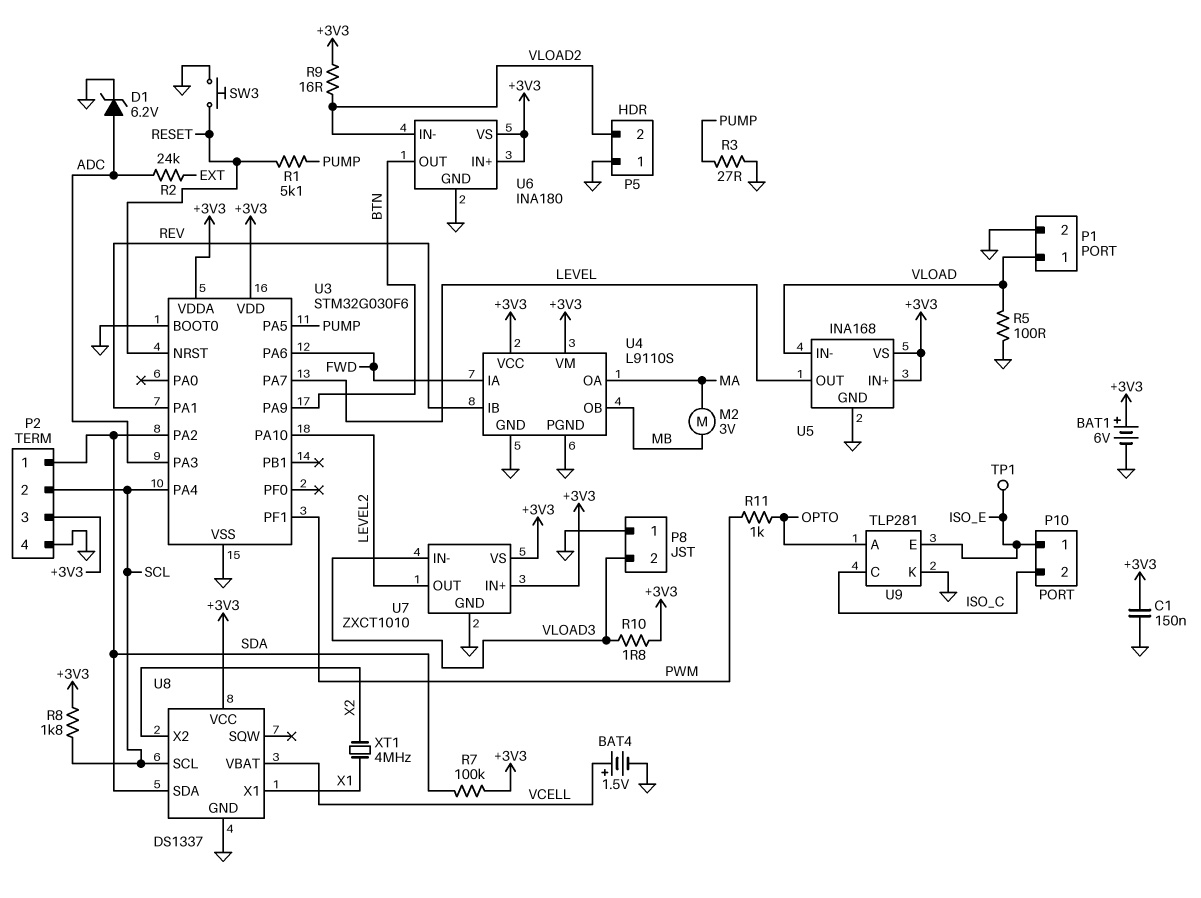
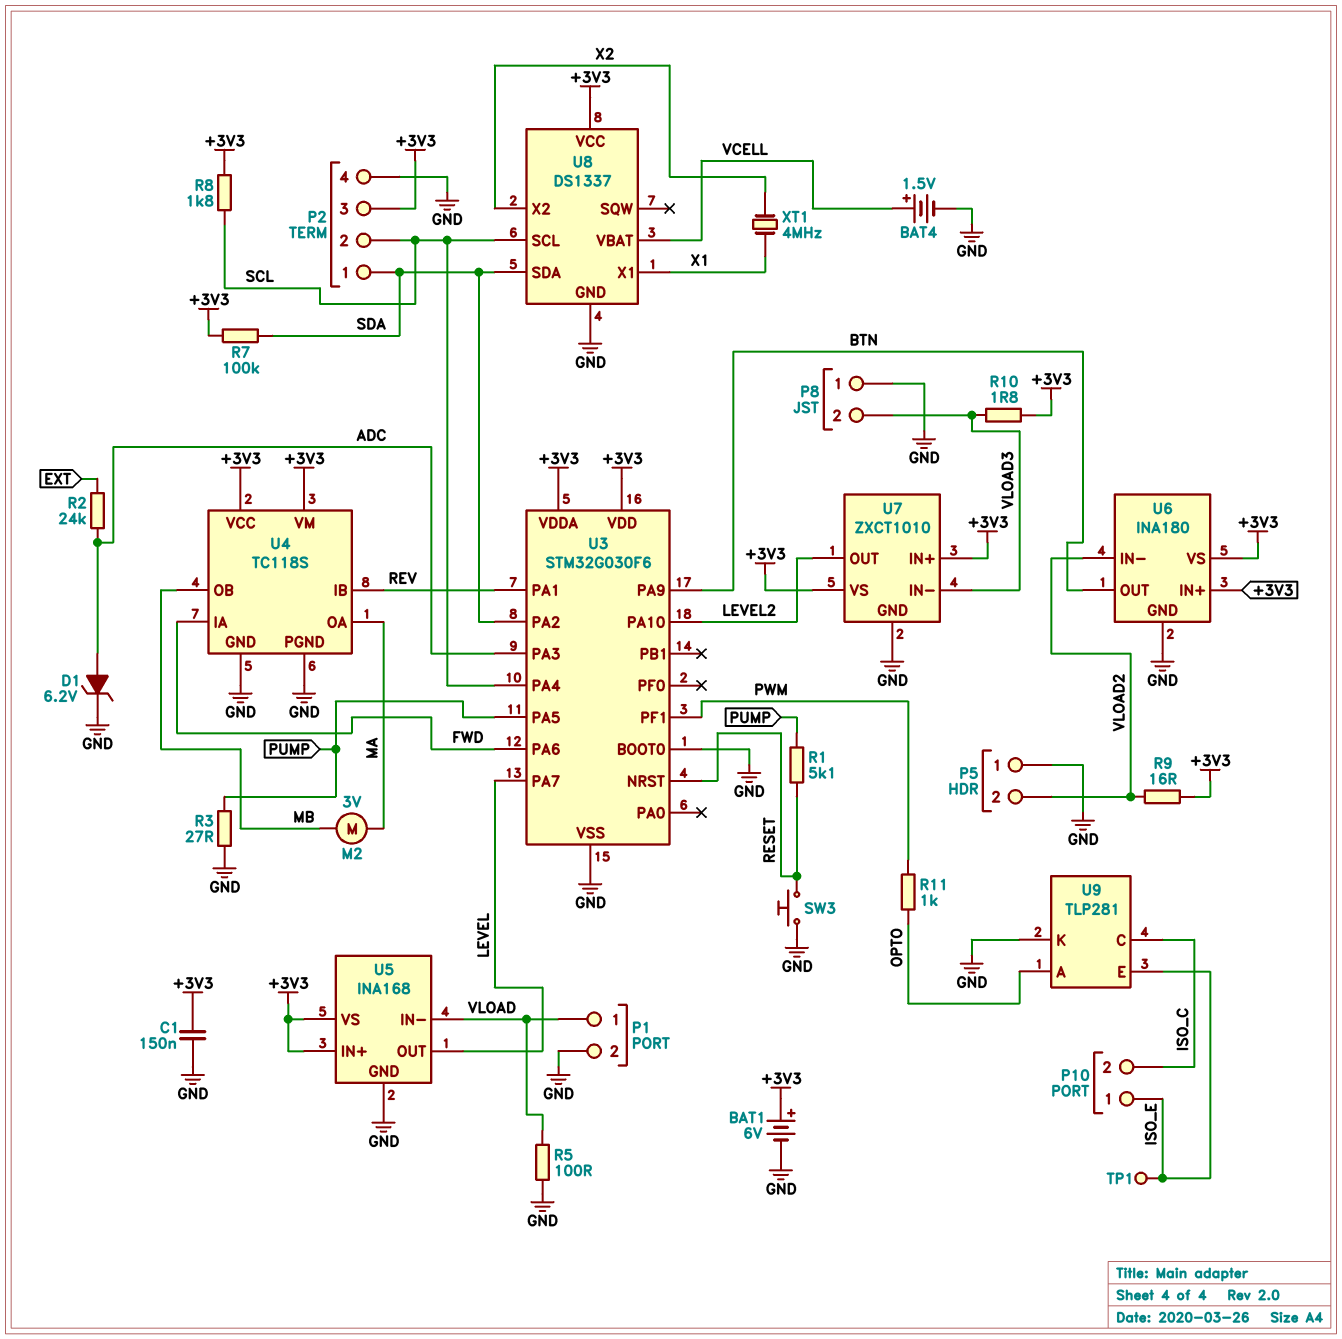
U4: L9110S -> TC118S

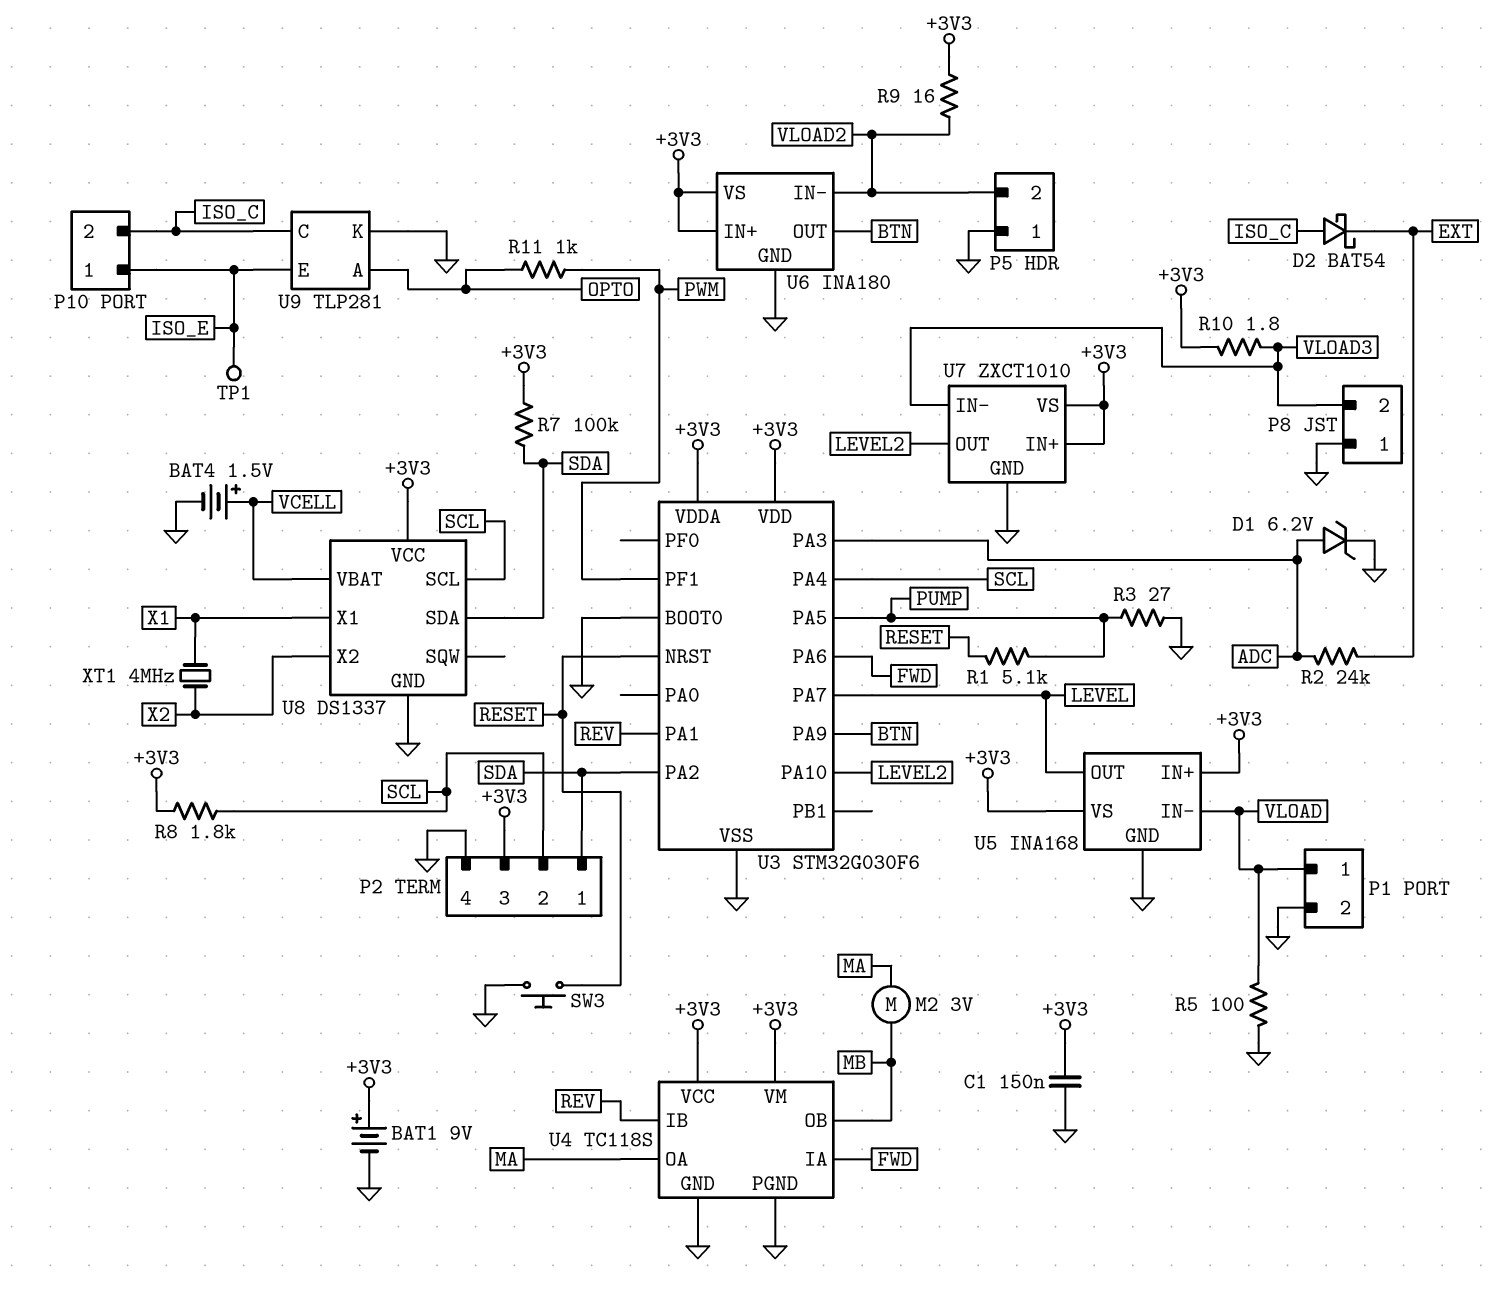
BAT1: 6V (plus +3V3, minus GND) -> 9V (plus +3V3, minus GND)
D2: none -> schottky BAT54 (A ISO_C, K EXT)

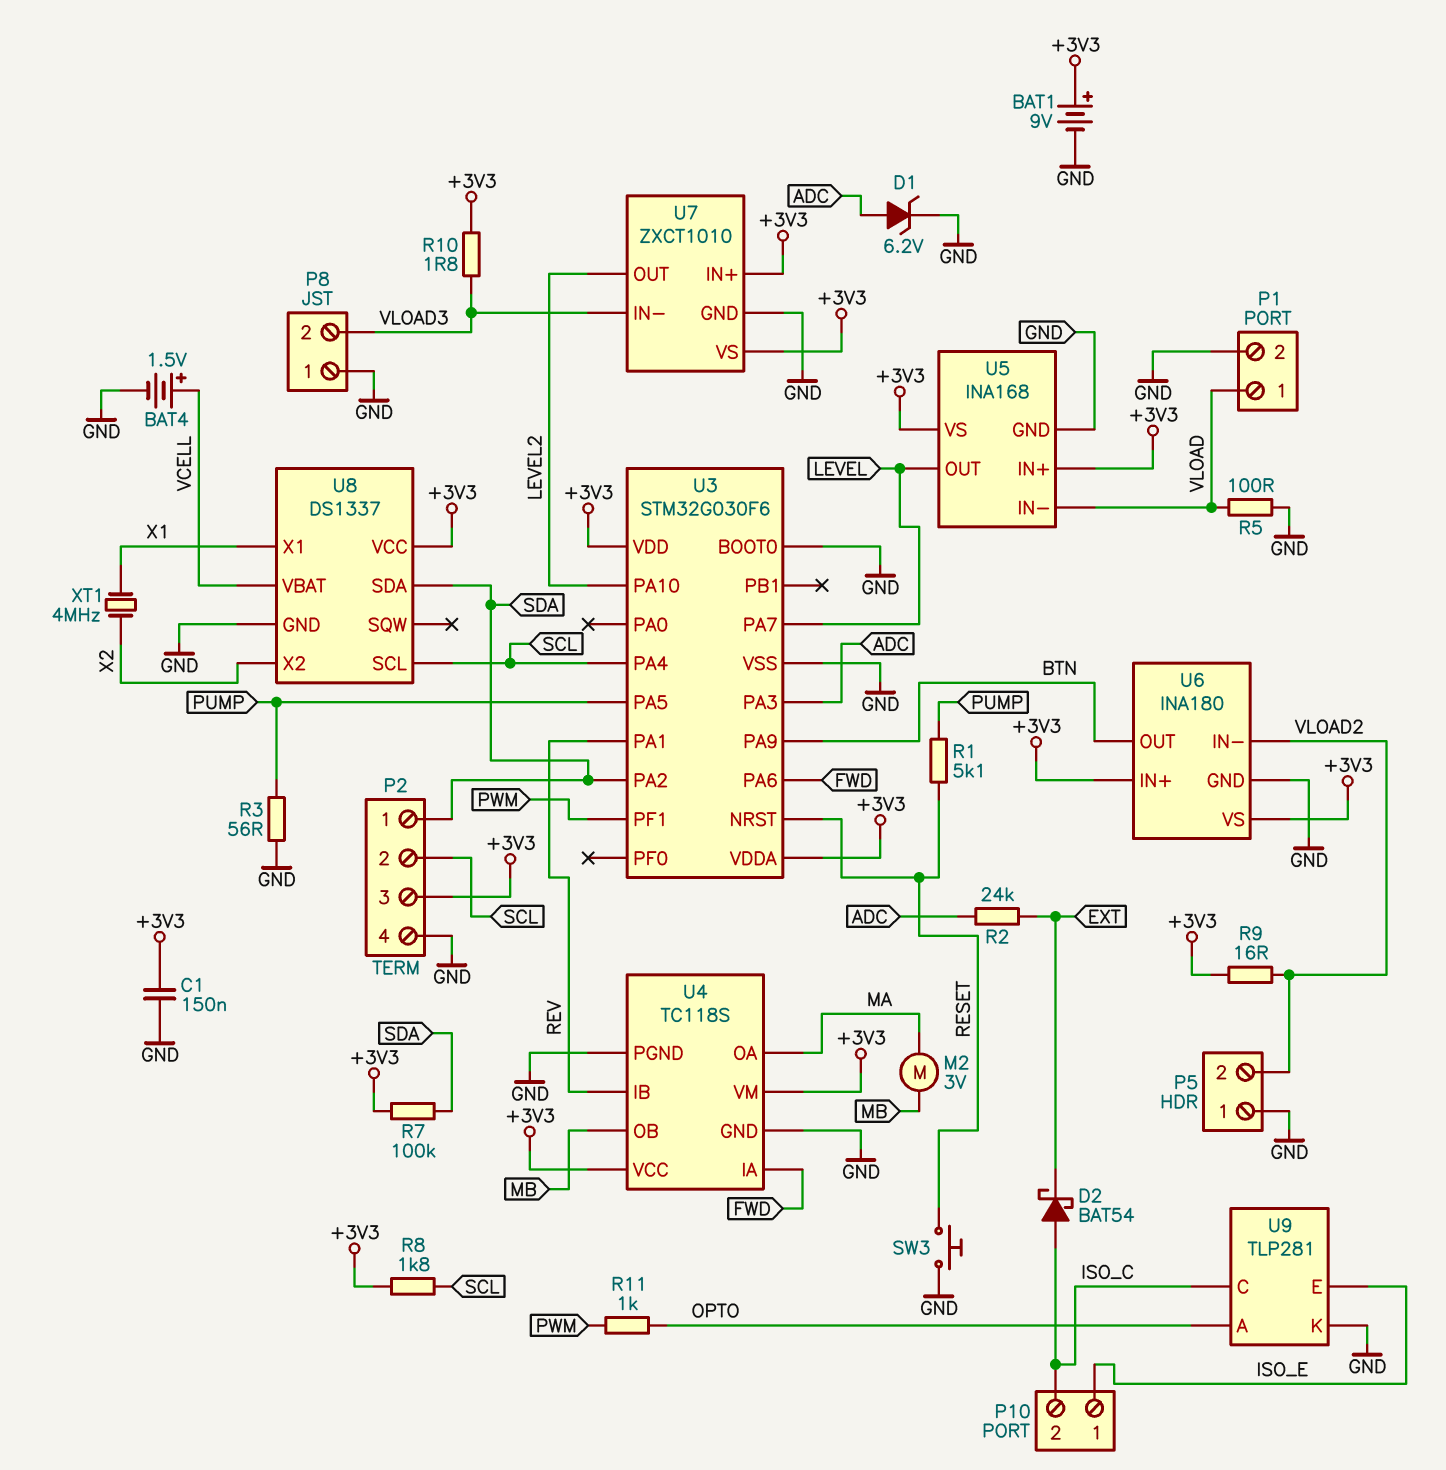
R3: 27 (GND, PUMP) -> 56 (GND, PUMP)
TP1: test point (ISO_E) -> none

